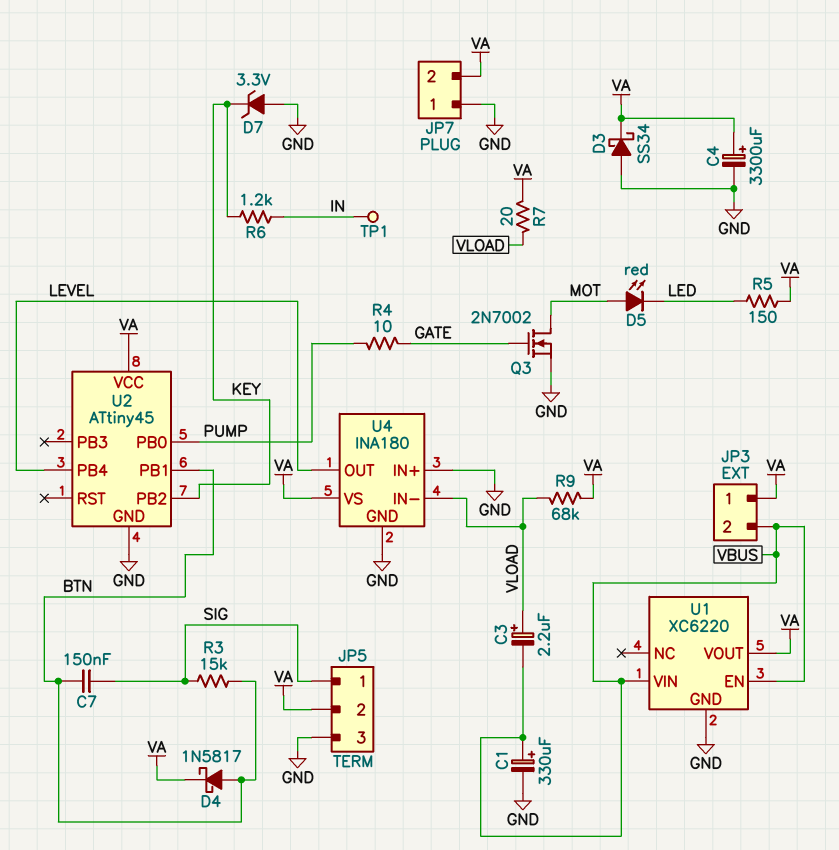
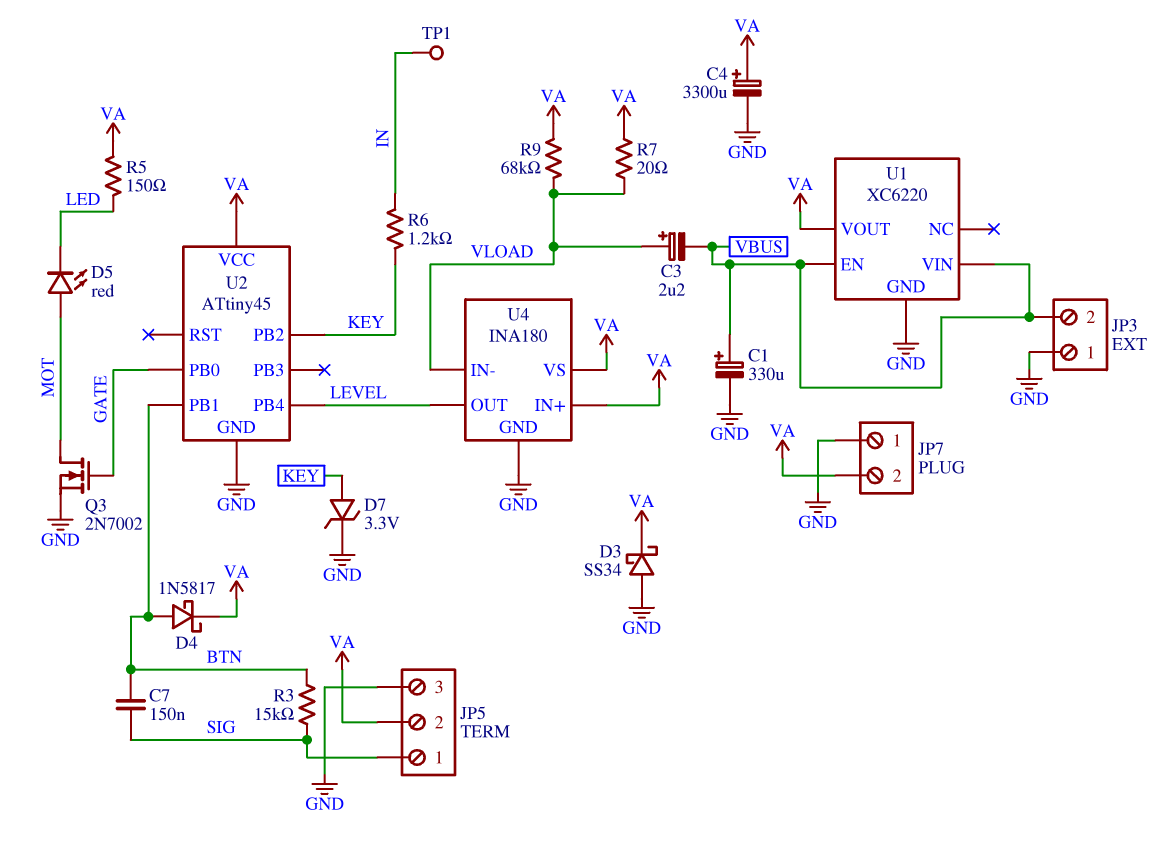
D7: zener 3.3V (A GND, K KEY) -> zener 3.3V (A KEY, K GND)
JP3 pin 1: VA -> GND
R4: 10 (GATE, PUMP) -> none
U2 pin PB0: PUMP -> GATE
U4 pin IN+: GND -> VA

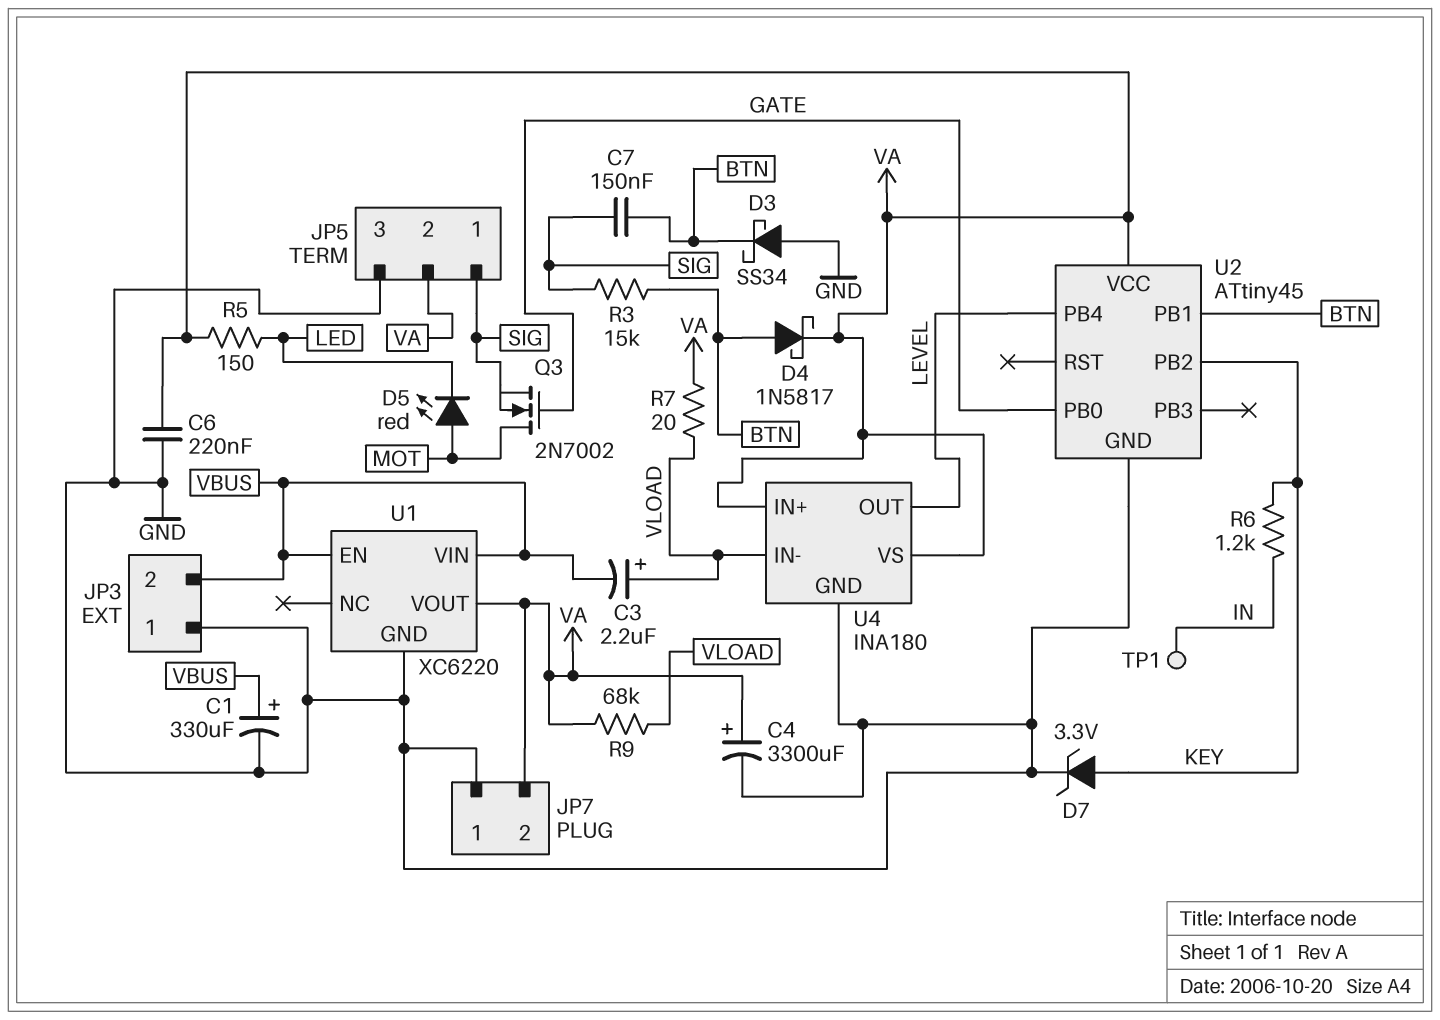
C6: none -> 220nF (GND, VA)
D3: schottky SS34 (A GND, K VA) -> schottky SS34 (A GND, K BTN)
Q3: NMOS 2N7002 (G GATE, D MOT, S GND) -> NMOS 2N7002 (G GATE, D MOT, S SIG)

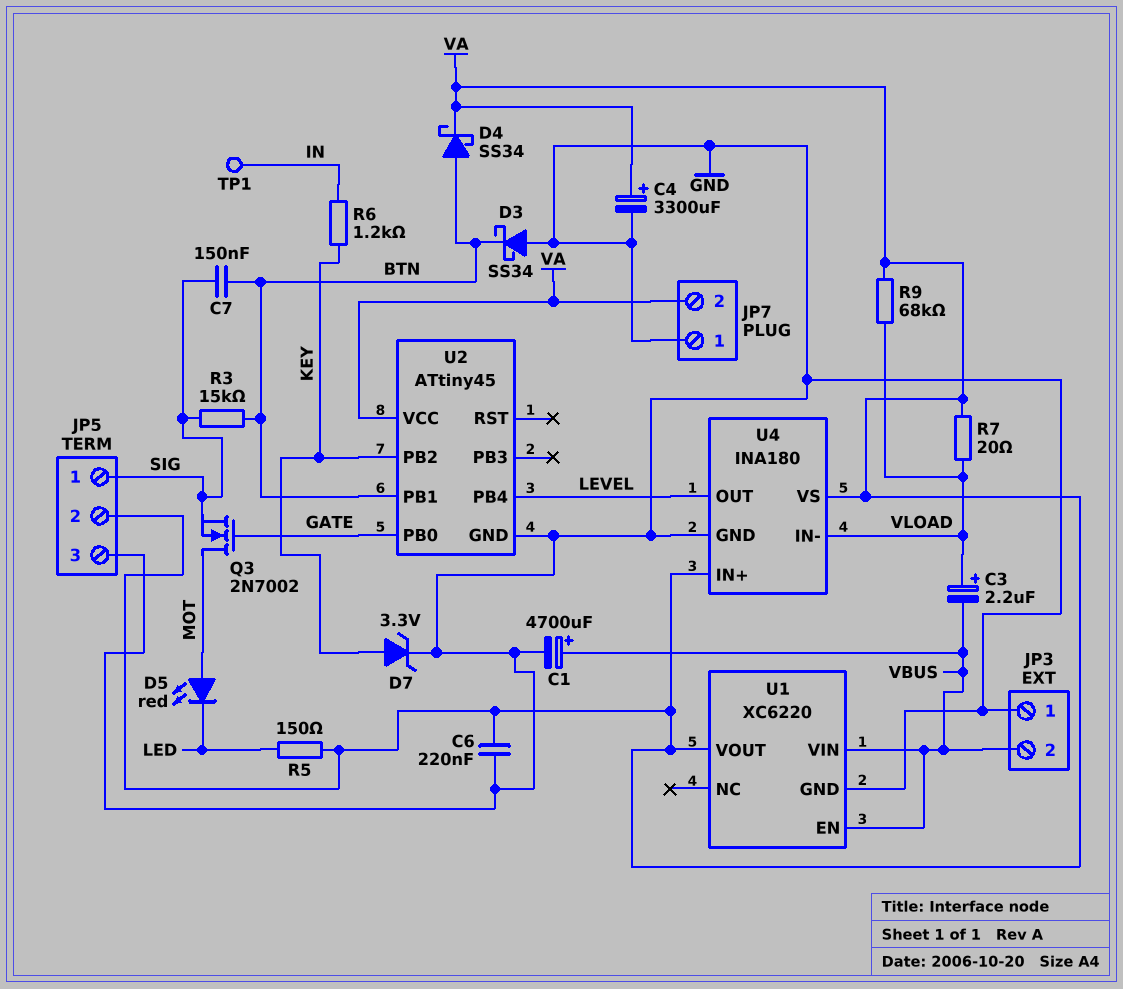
C1: 330uF (plus VBUS, minus GND) -> 4700uF (plus VBUS, minus GND)
D4: schottky 1N5817 (A BTN, K VA) -> schottky SS34 (A BTN, K VA)

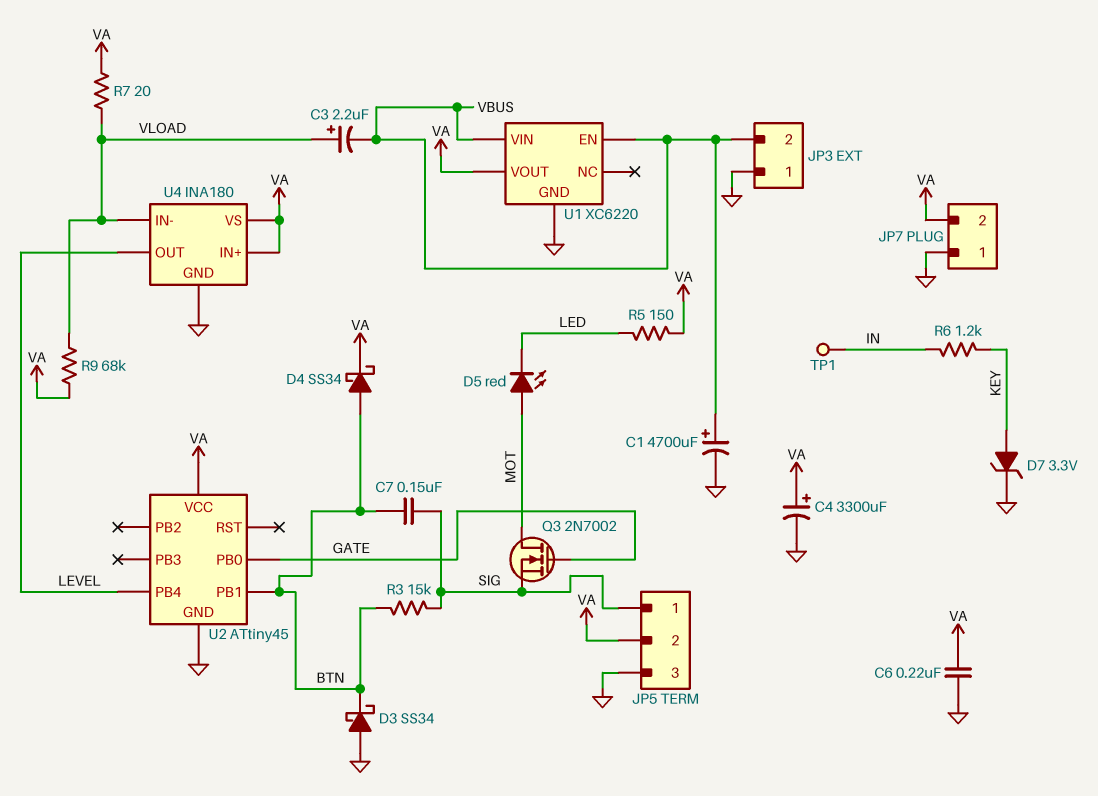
U2 pin PB2: KEY -> none

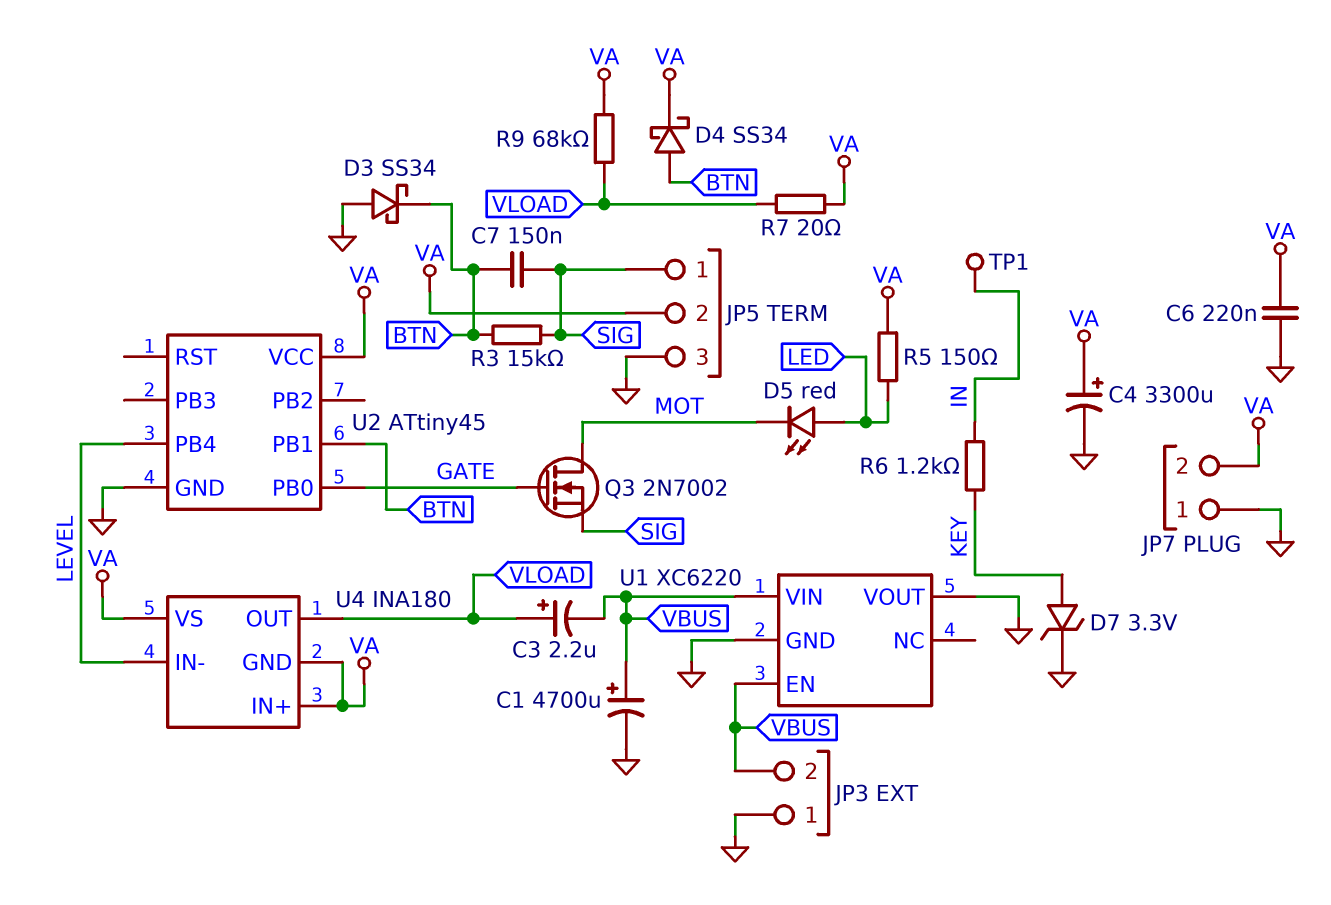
D5: LED red (A MOT, K LED) -> LED red (A LED, K MOT)
U1 pin VOUT: VA -> GND
U4 pin GND: GND -> VA
U4 pin IN-: VLOAD -> LEVEL
U4 pin OUT: LEVEL -> VLOAD

